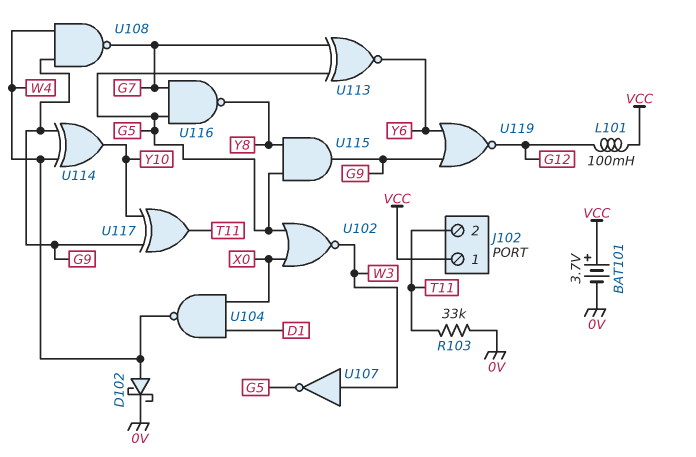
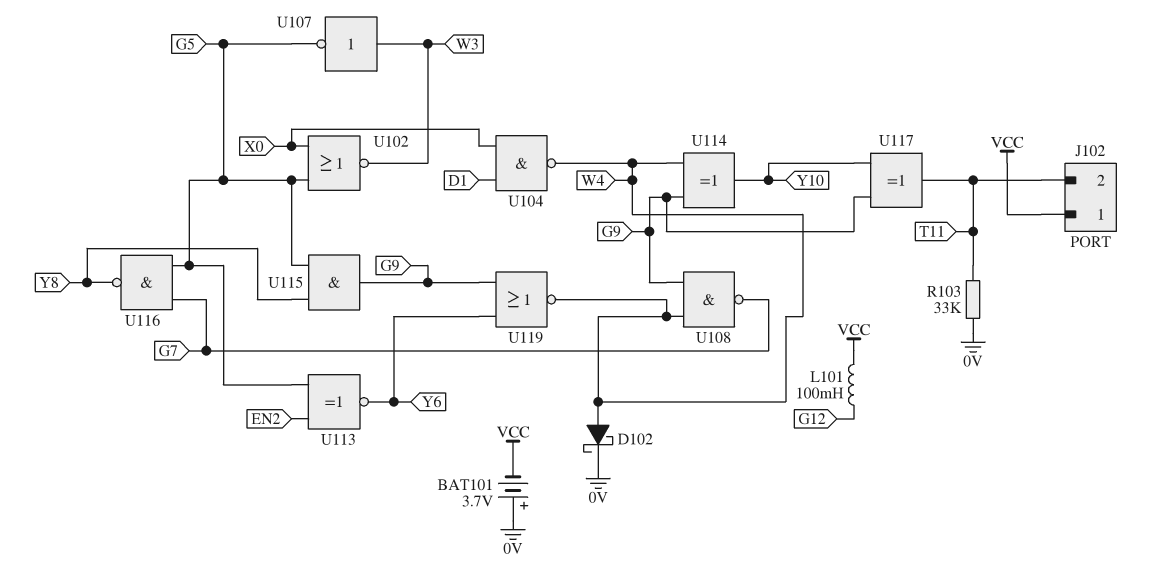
BAT101: 3.7V (plus VCC, minus 0V) -> 3.7V (plus 0V, minus VCC)
U113: XNOR (in G5, in G7, out Y6) -> XNOR (in EN2, in G5, out Y6)
U119: NOR (in G9, in Y6, out G12) -> NOR (in G9, in Y6, out W4)

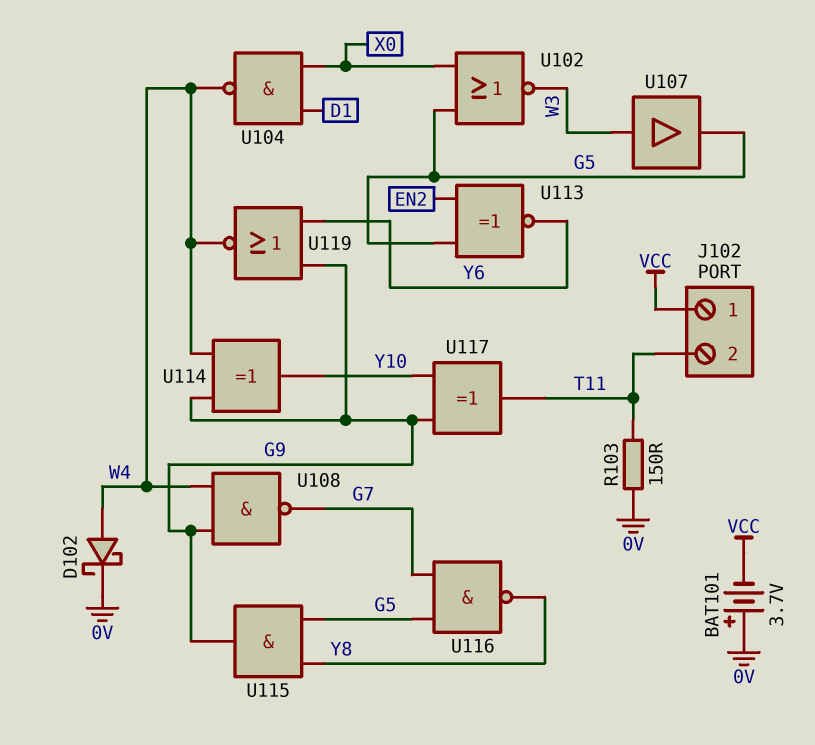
L101: 100mH (G12, VCC) -> none
R103: 33k (0V, T11) -> 150 (0V, T11)
U107: NOT (in W3, out G5) -> buffer (in W3, out G5)

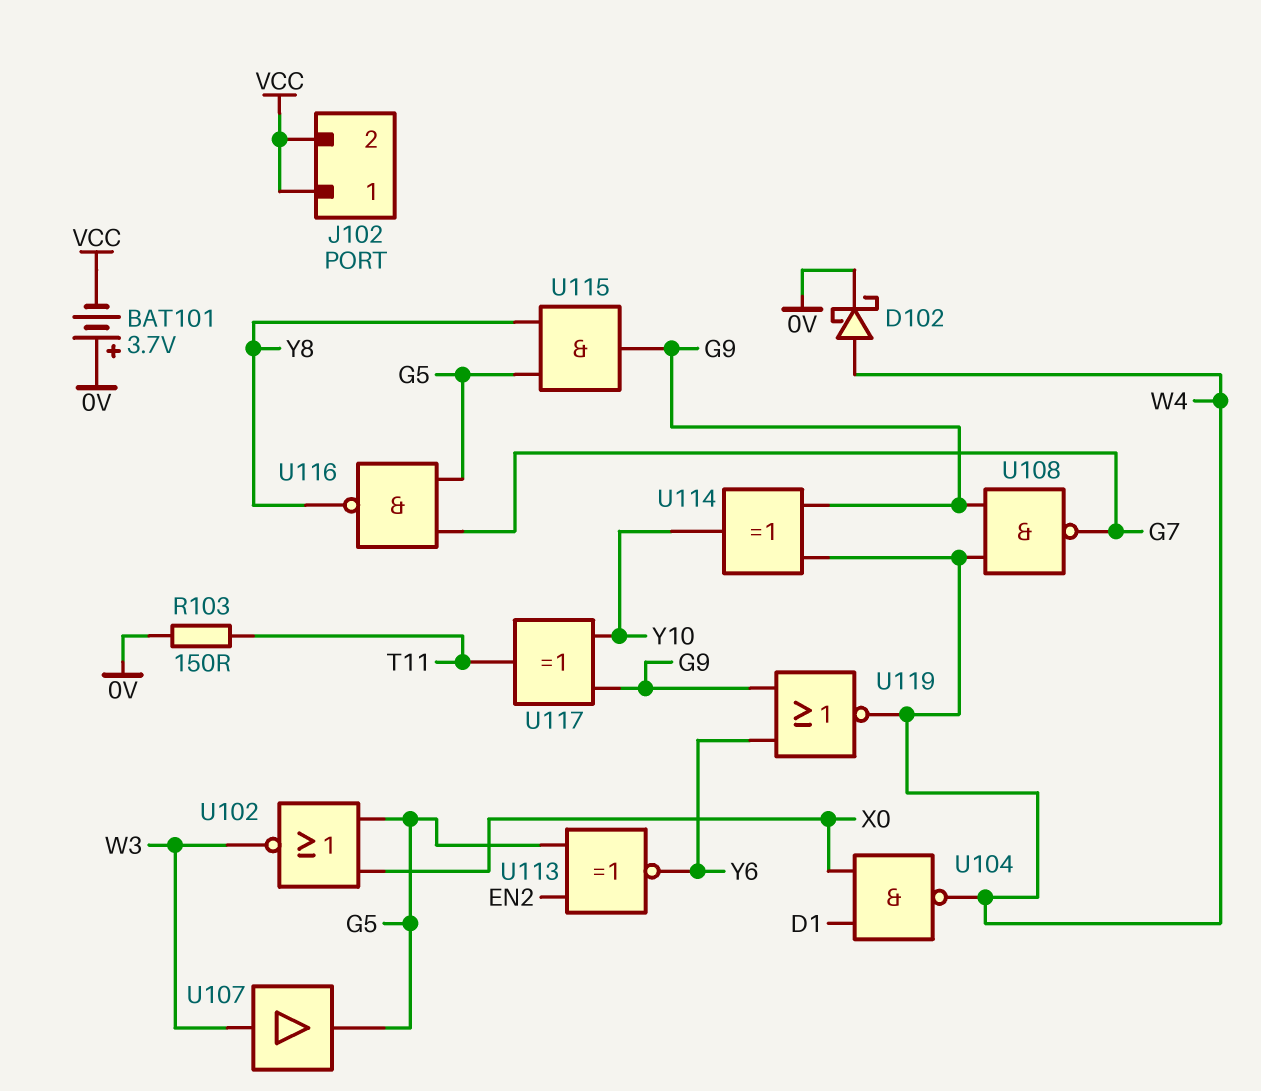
J102 pin 2: T11 -> VCC

